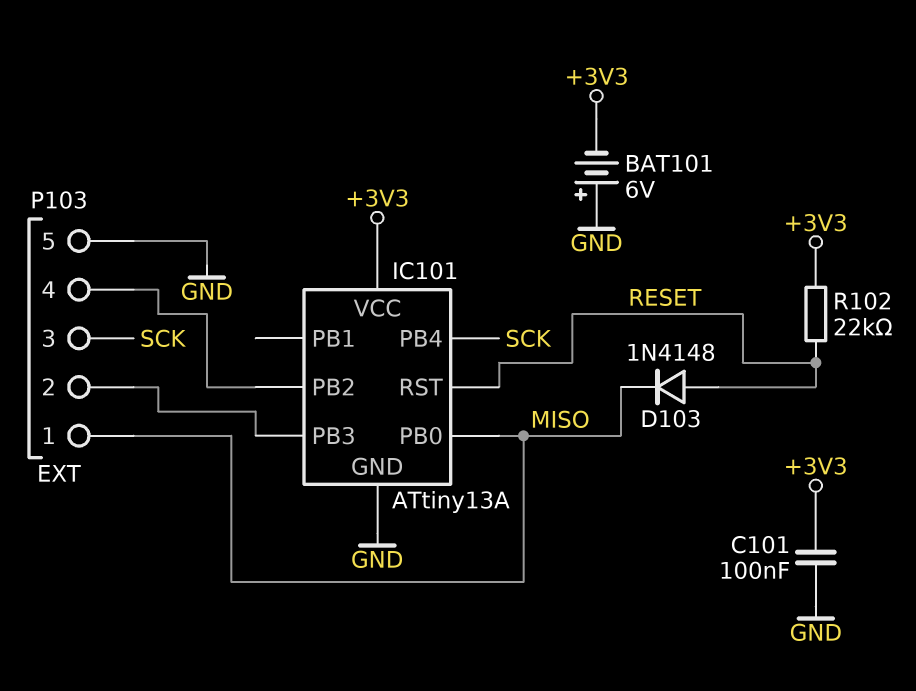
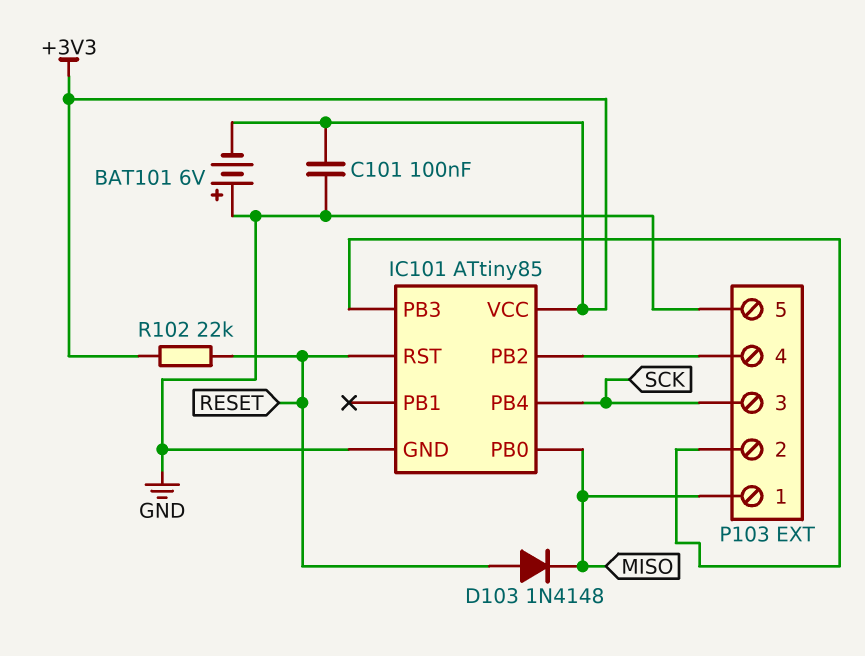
IC101: ATtiny13A -> ATtiny85

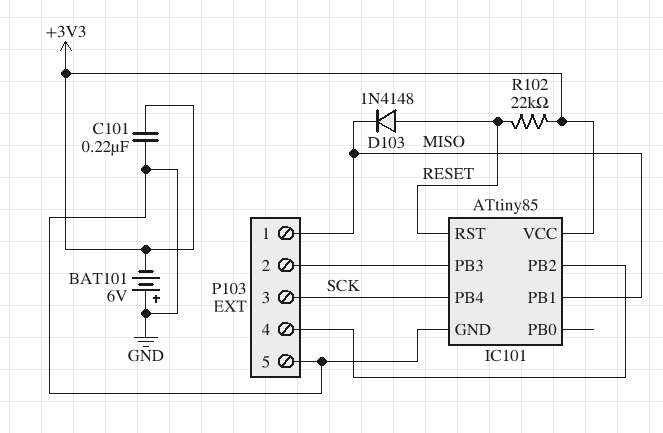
C101: 100nF (+3V3, GND) -> 220nF (+3V3, GND)
IC101 pin PB0: MISO -> none
IC101 pin PB1: none -> MISO

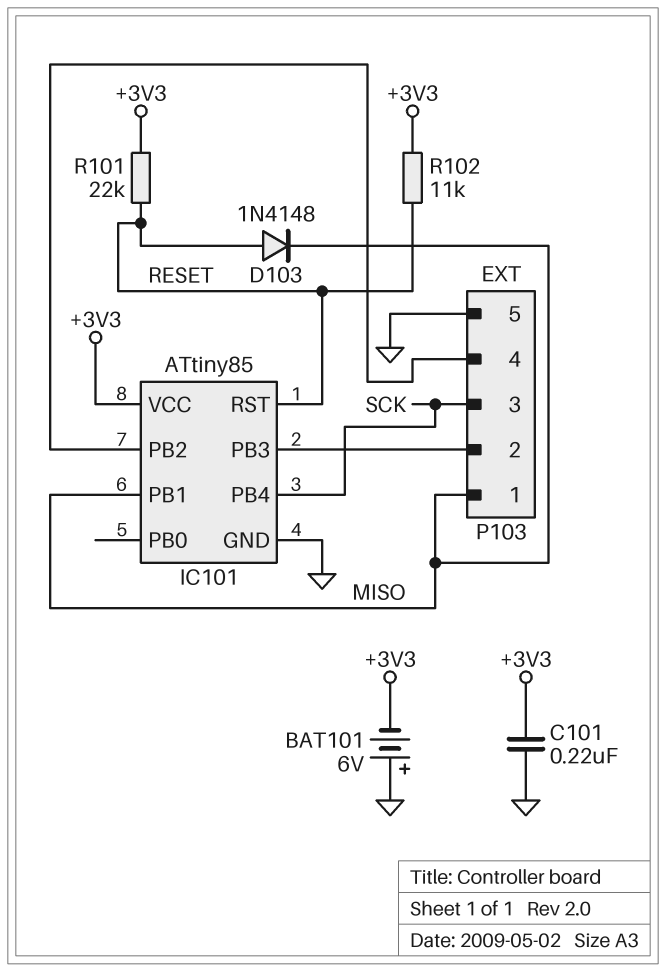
R101: none -> 22k (+3V3, RESET)
R102: 22k (+3V3, RESET) -> 11k (+3V3, RESET)

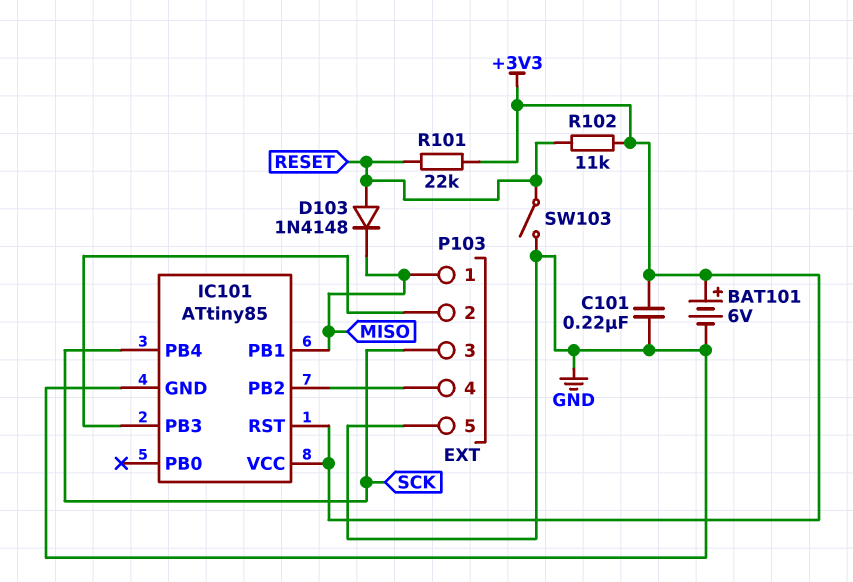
BAT101: 6V (plus GND, minus +3V3) -> 6V (plus +3V3, minus GND)
IC101 pin RST: RESET -> +3V3
SW103: none -> switch (GND, RESET)

